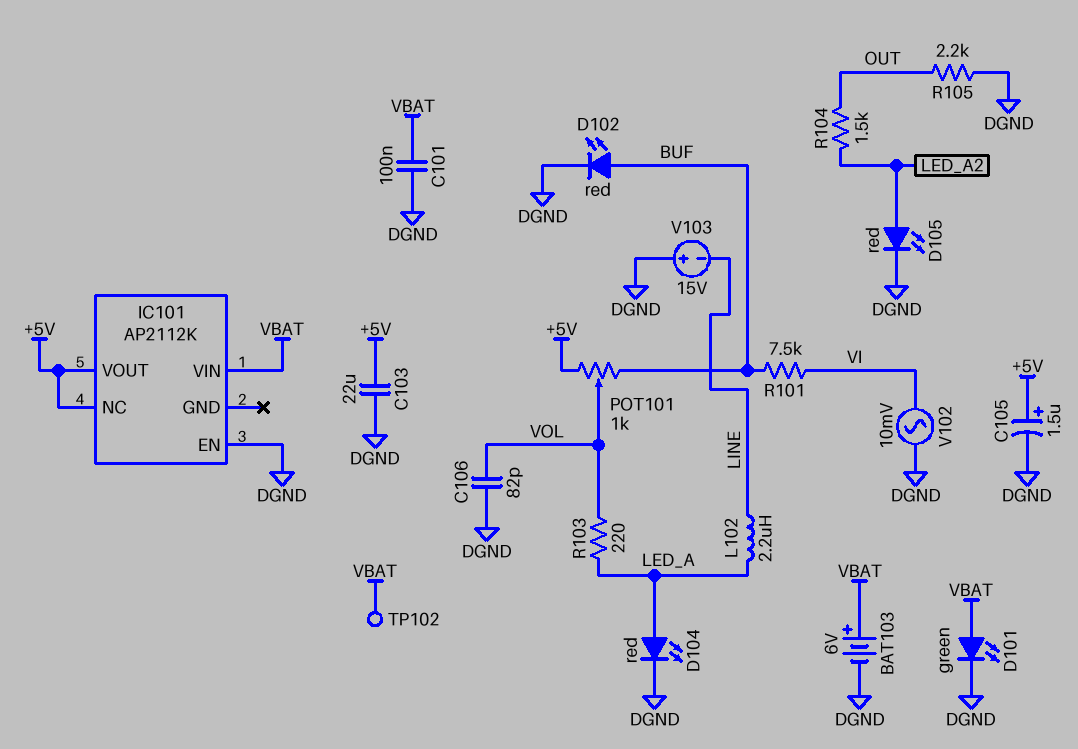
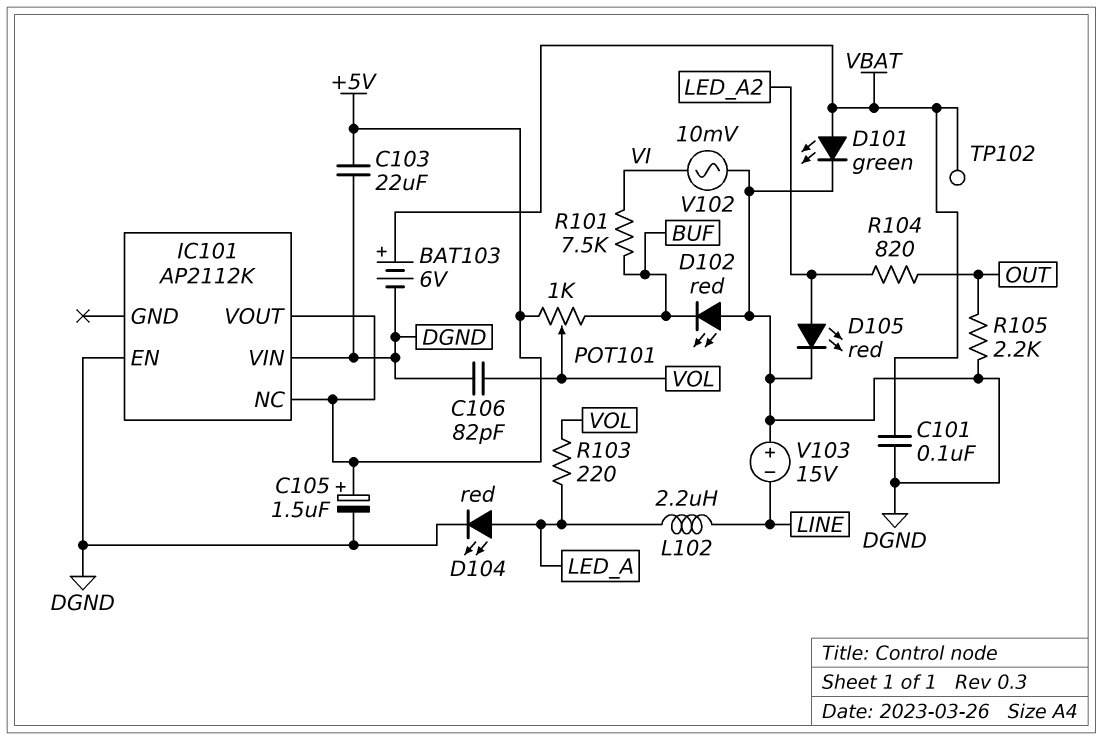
D102: LED red (A BUF, K DGND) -> LED red (A DGND, K BUF)
IC101 pin VIN: VBAT -> DGND
R104: 1.5k (LED_A2, OUT) -> 820 (LED_A2, OUT)

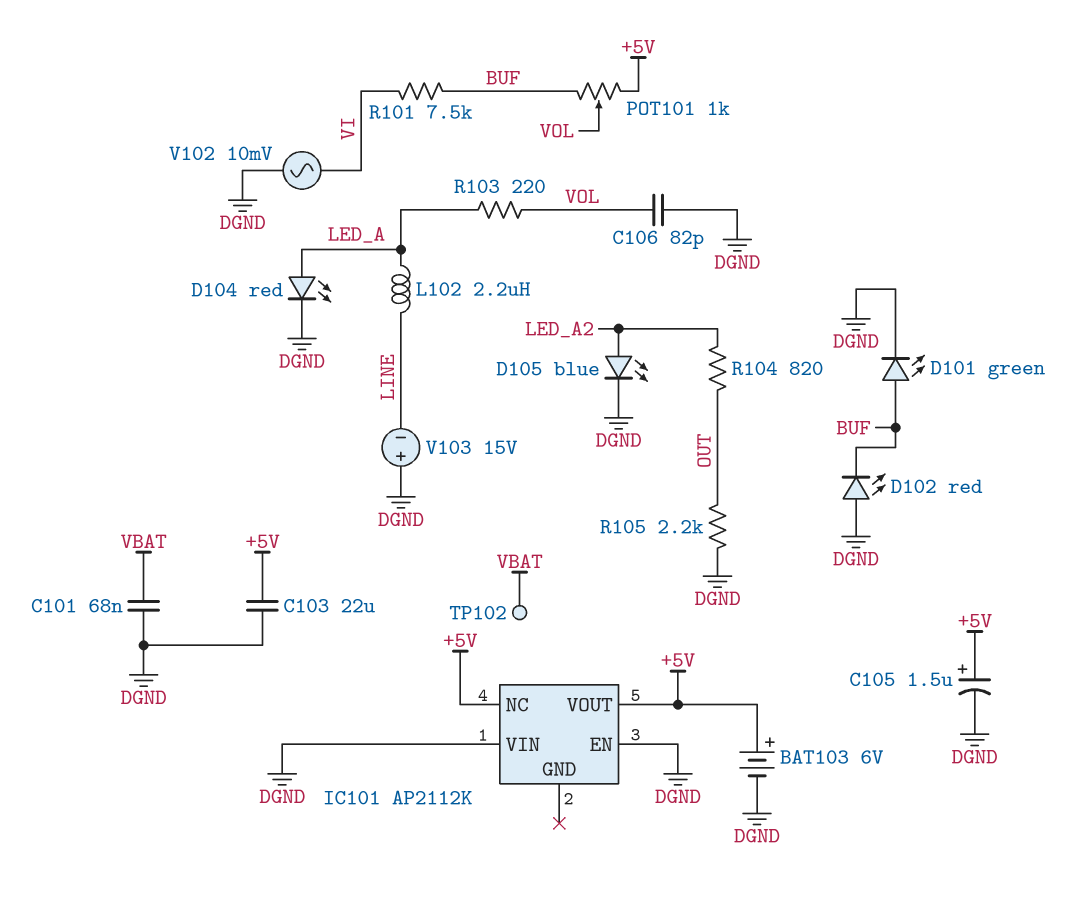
BAT103: 6V (plus VBAT, minus DGND) -> 6V (plus +5V, minus DGND)
C101: 100nF (DGND, VBAT) -> 68nF (DGND, VBAT)
D101: LED green (A VBAT, K DGND) -> LED green (A BUF, K DGND)
D105: LED red (A LED_A2, K DGND) -> LED blue (A LED_A2, K DGND)

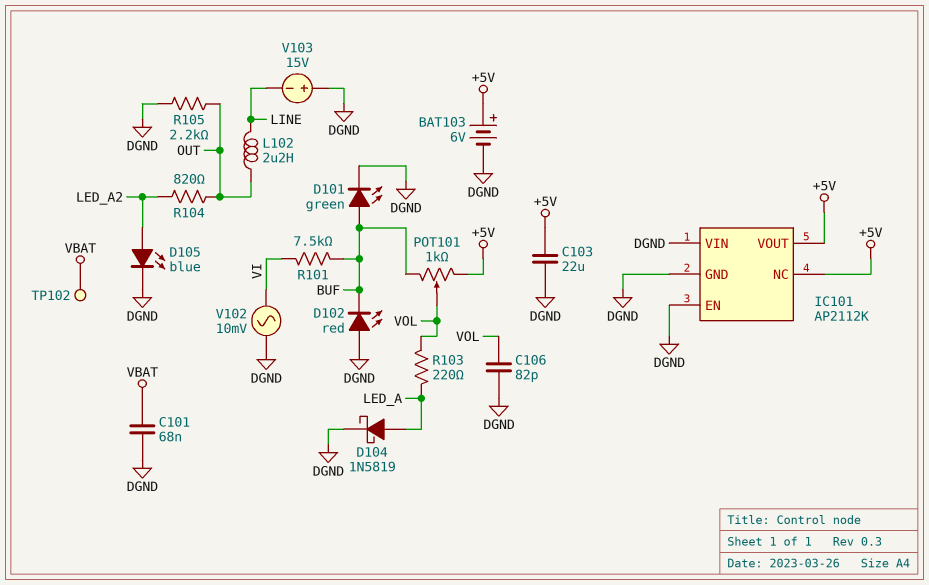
C105: 1.5uF (plus +5V, minus DGND) -> none
D104: LED red (A LED_A, K DGND) -> schottky 1N5819 (A LED_A, K DGND)
IC101 pin GND: none -> DGND
L102: 2.2uH (LED_A, LINE) -> 2.2uH (LINE, OUT)

